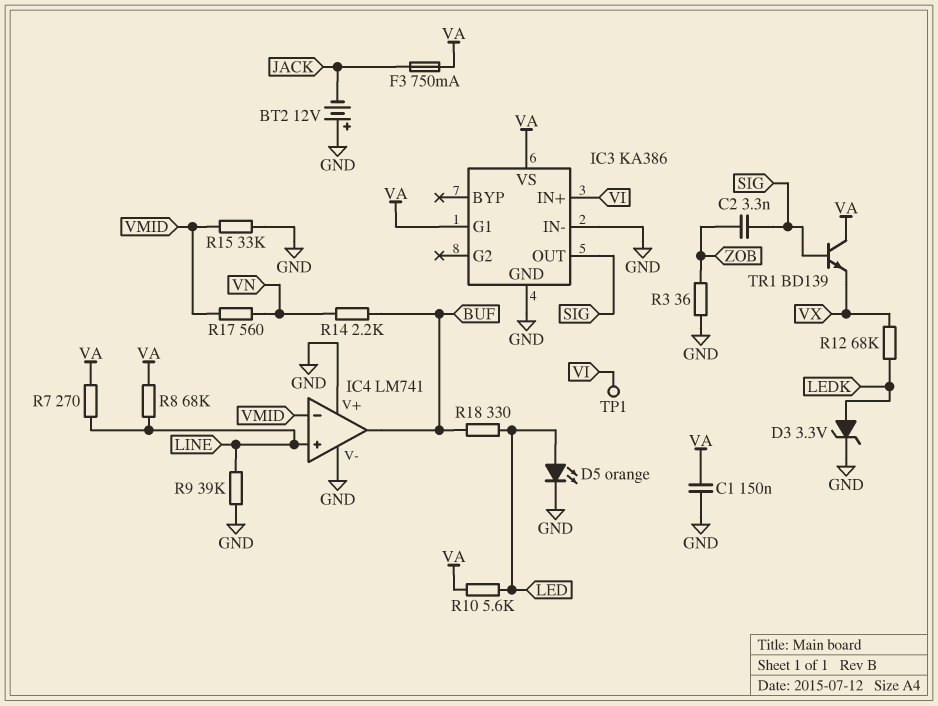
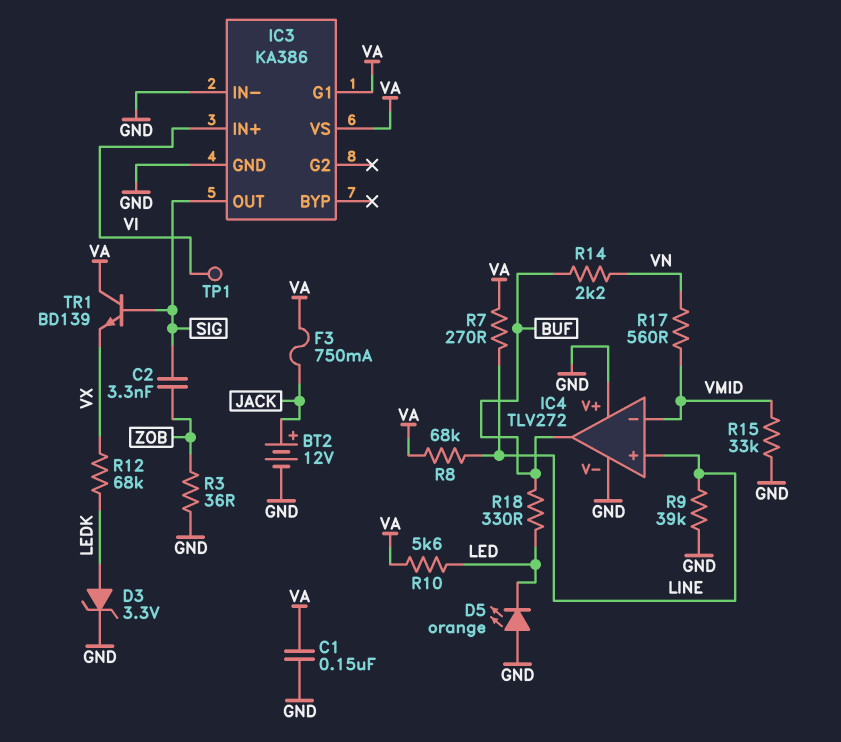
BT2: 12V (plus GND, minus JACK) -> 12V (plus JACK, minus GND)
D5: LED orange (A LED, K GND) -> LED orange (A GND, K LED)
IC4: LM741 -> TLV272

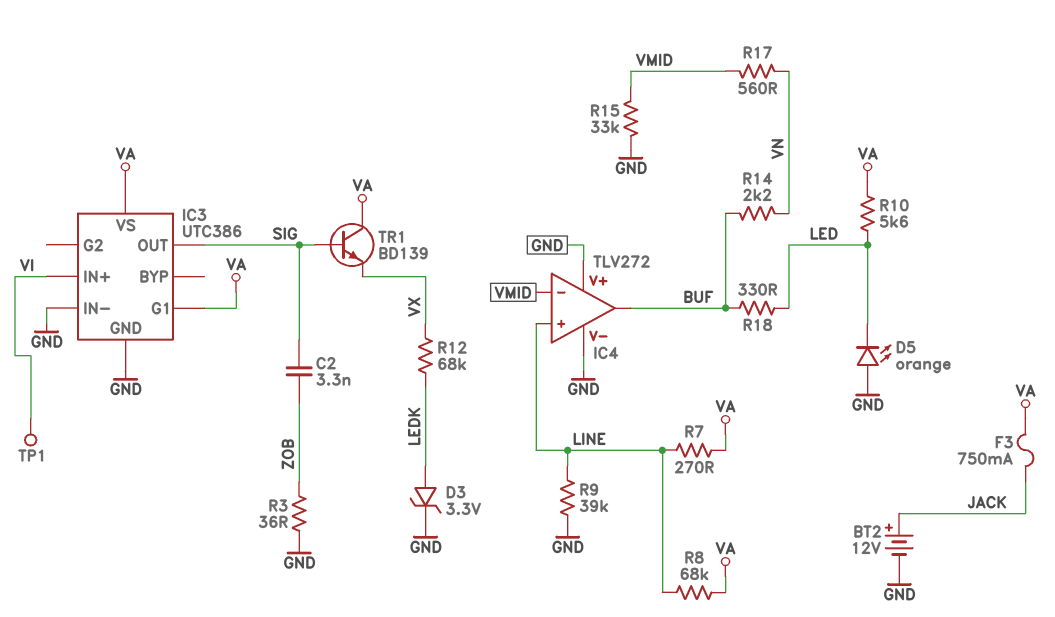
C1: 150nF (GND, VA) -> none
IC3: KA386 -> UTC386

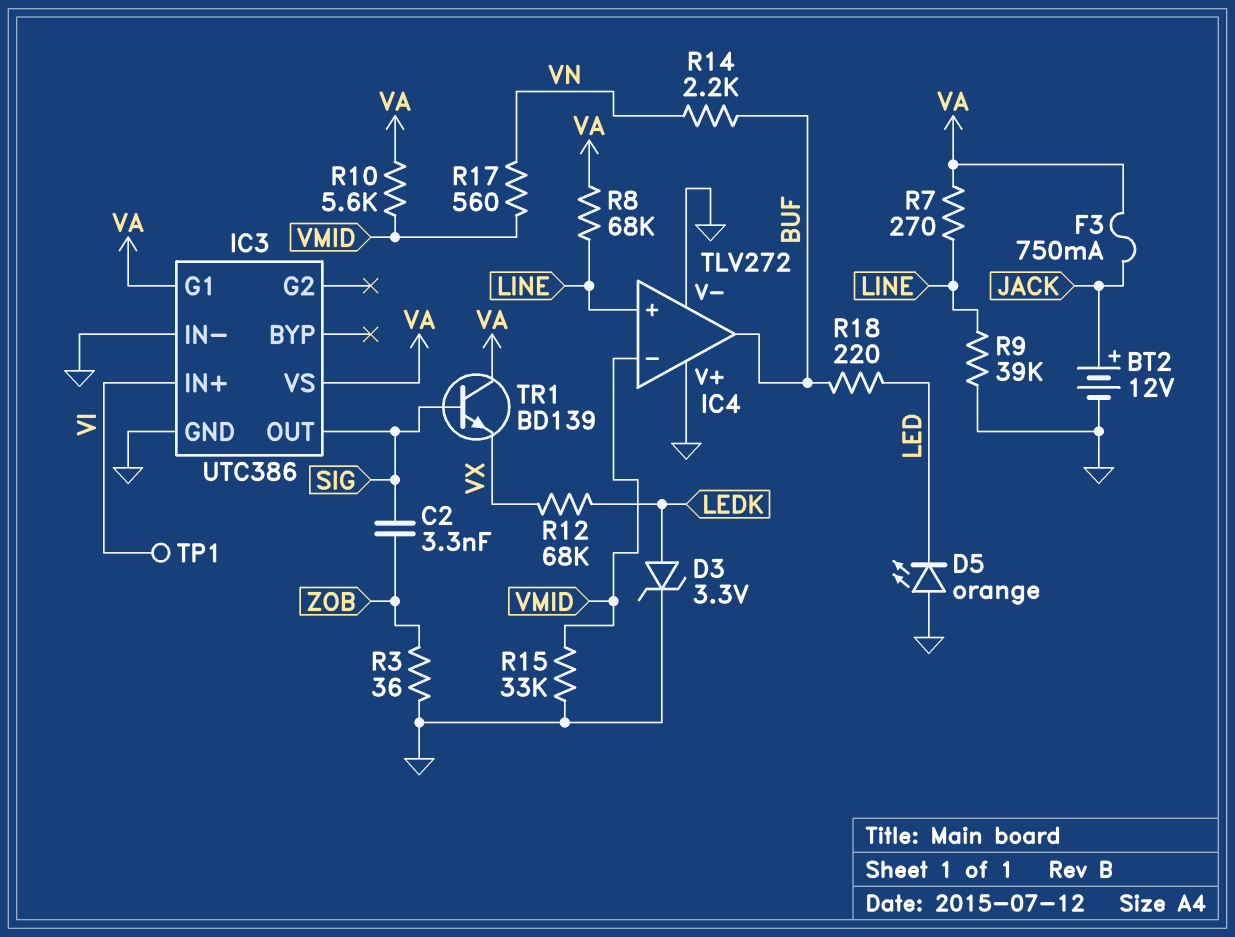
R10: 5.6k (LED, VA) -> 5.6k (VA, VMID)
R18: 330 (BUF, LED) -> 220 (BUF, LED)

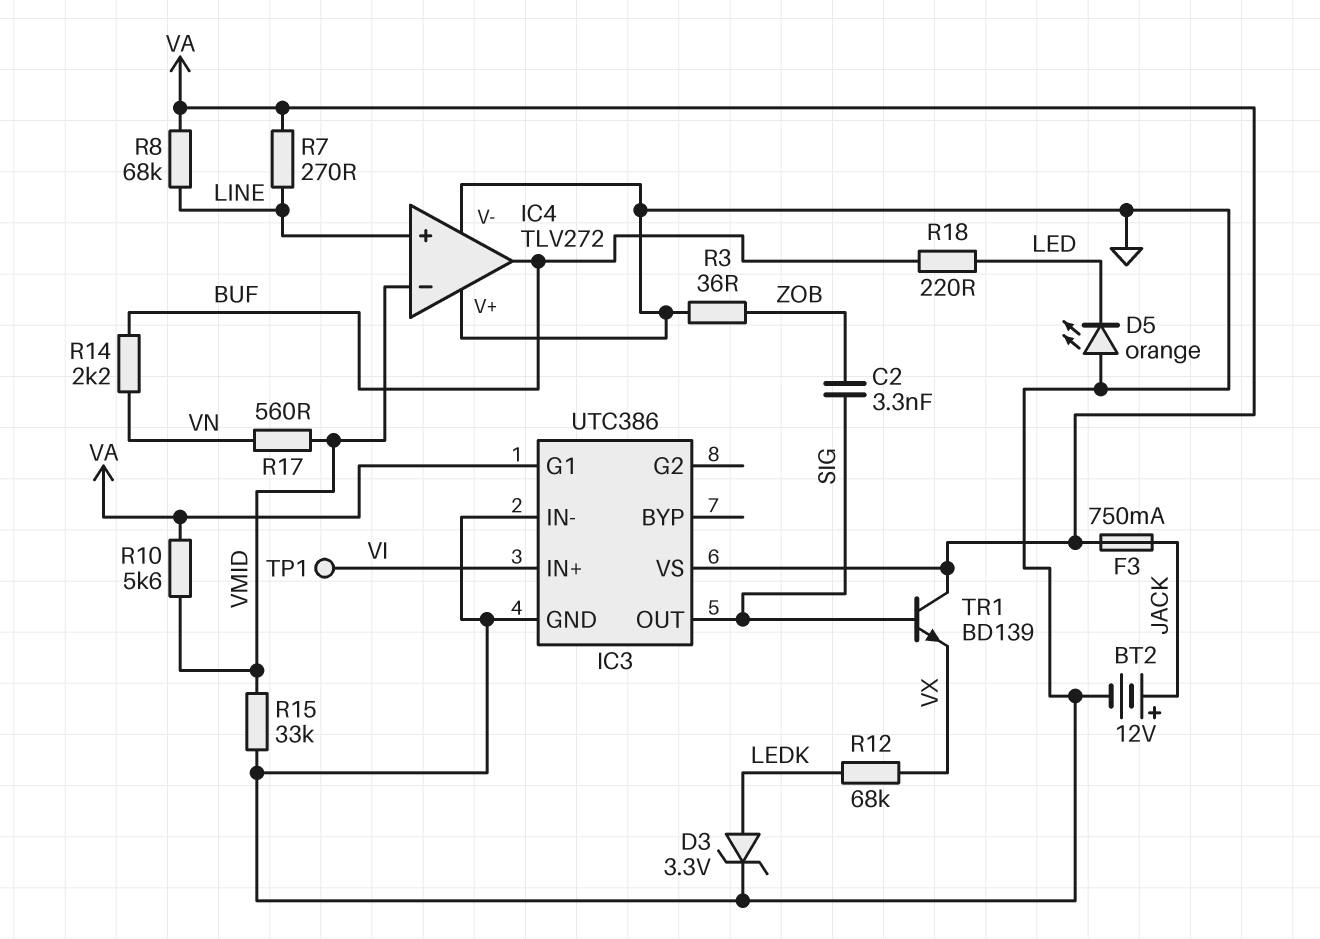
R9: 39k (GND, LINE) -> none

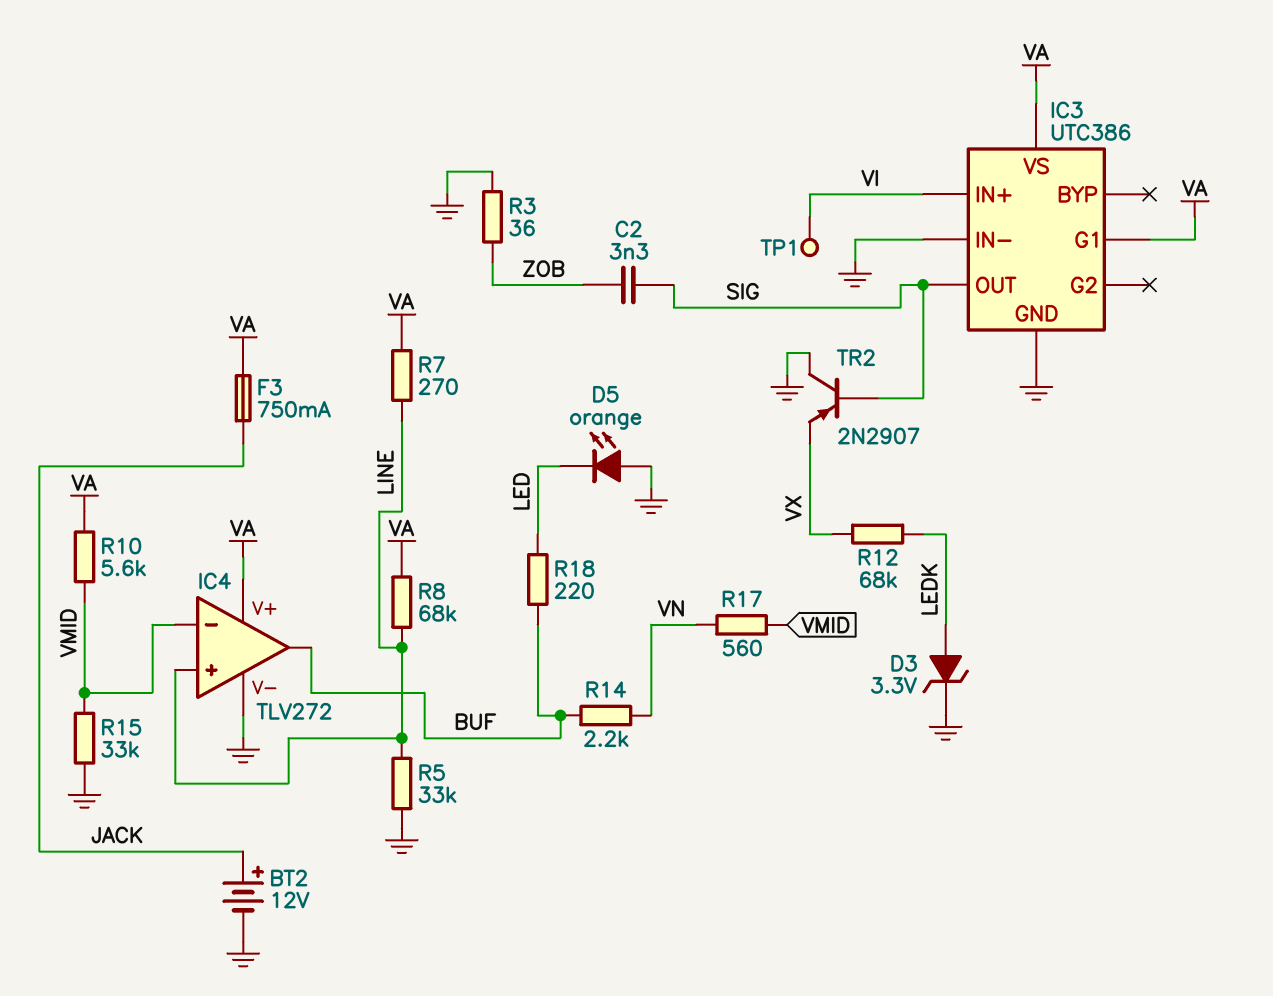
IC4 pin V+: GND -> VA
R5: none -> 33k (GND, LINE)
TR1: NPN BD139 (B SIG, C VA, E VX) -> none
TR2: none -> PNP 2N2907 (B SIG, C GND, E VX)

